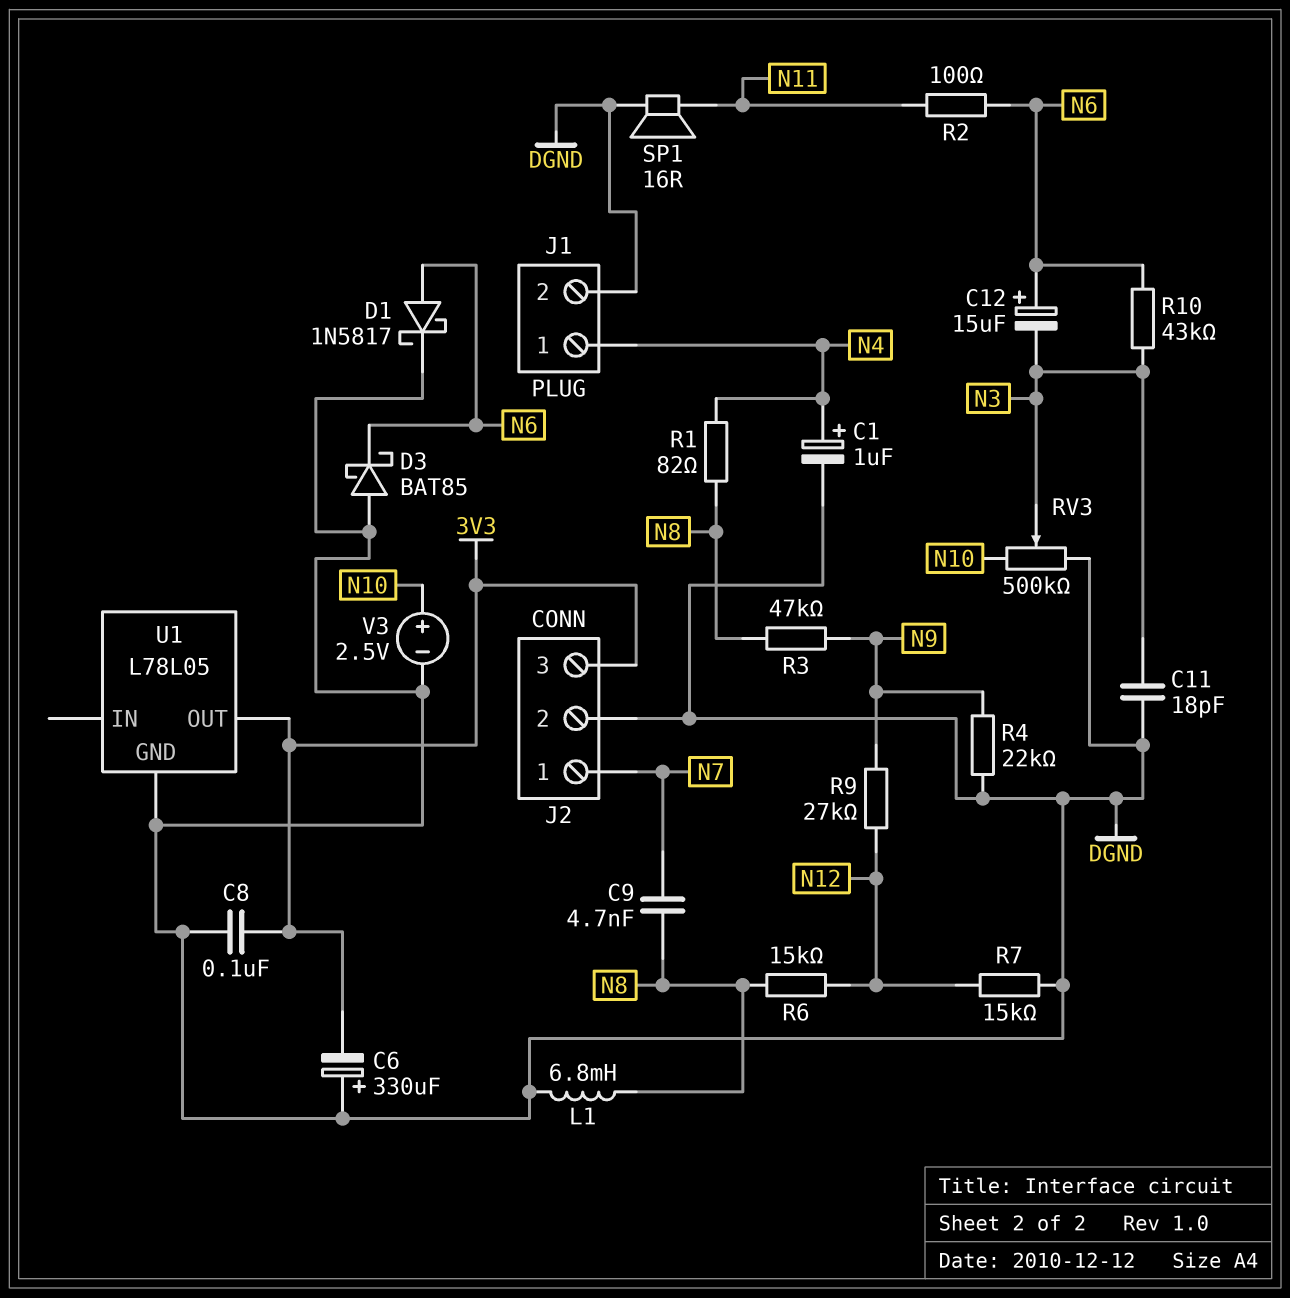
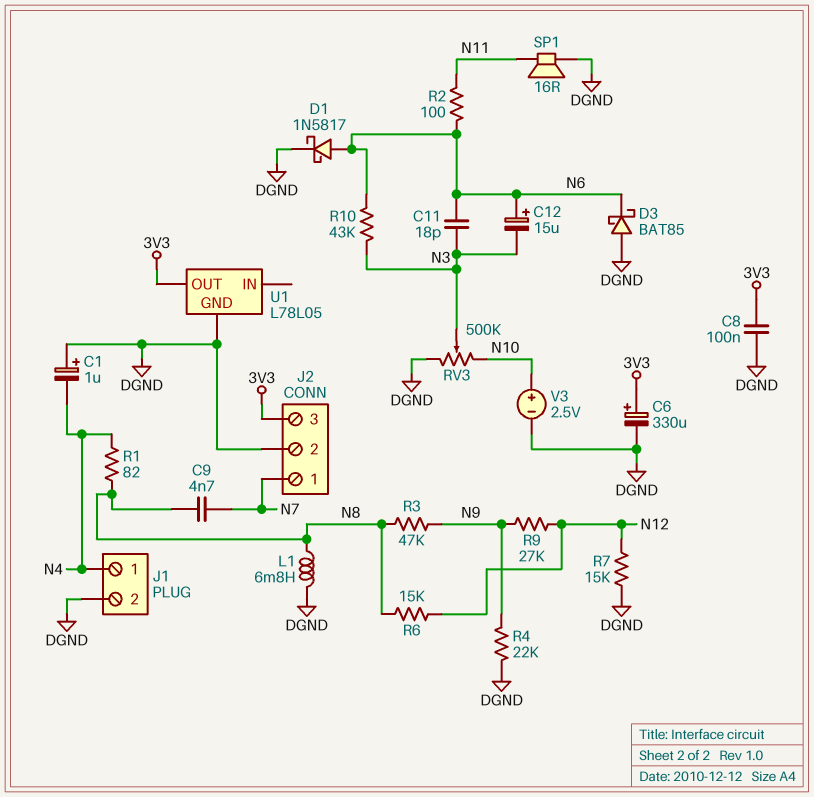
C1: 1uF (plus N4, minus DGND) -> 1uF (plus DGND, minus N4)
C6: 330uF (plus DGND, minus 3V3) -> 330uF (plus 3V3, minus DGND)
C11: 18pF (DGND, N3) -> 18pF (N3, N6)

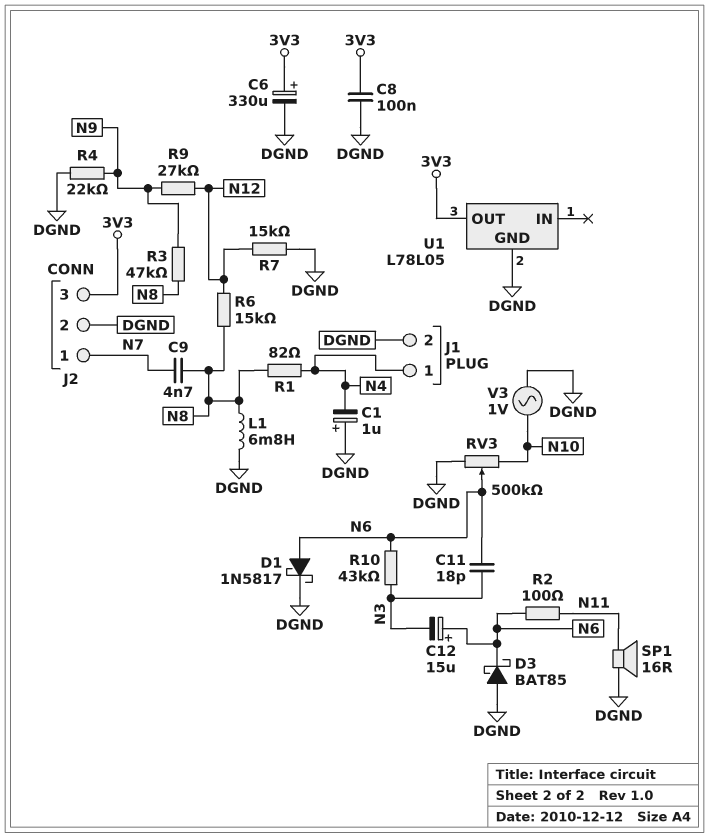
RV3: 500k (DGND, N10, wiper N3) -> 500k (DGND, N10, wiper N6)
V3: 2.5V (plus N10, minus DGND) -> AC 1V (DGND, N10)

